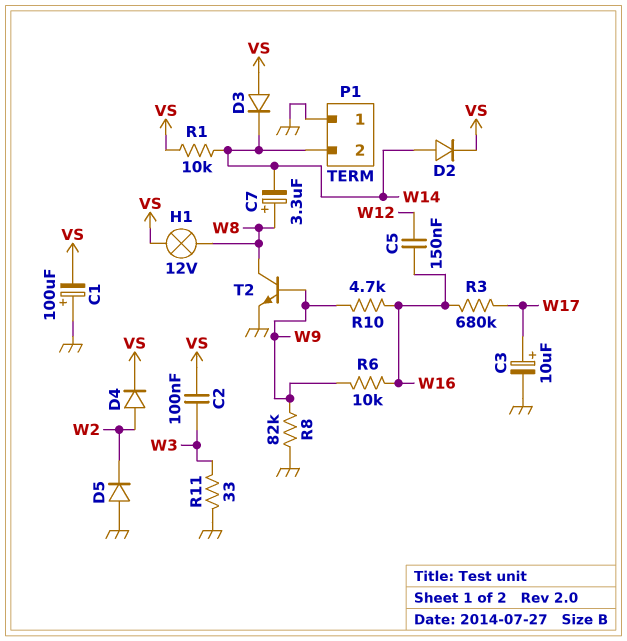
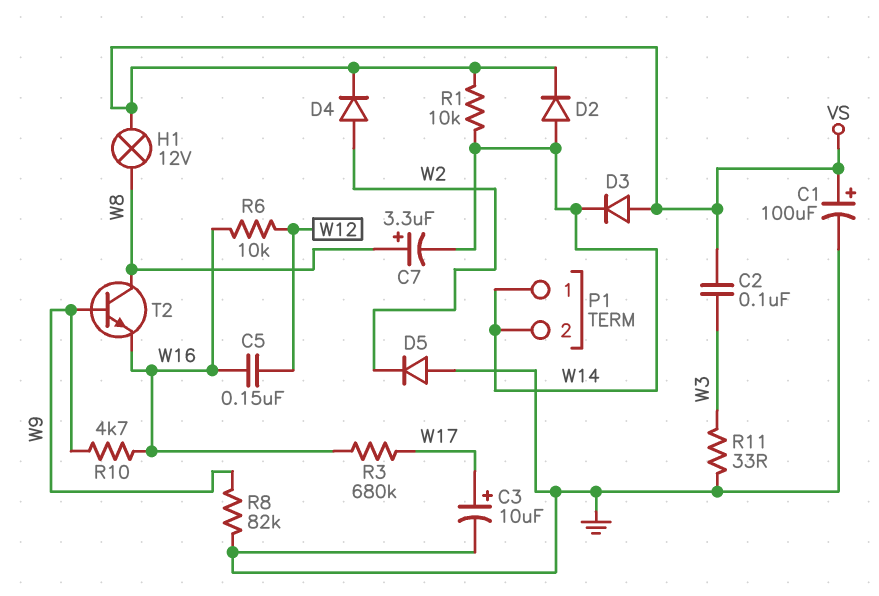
C1: 100uF (plus GND, minus VS) -> 100uF (plus VS, minus GND)
P1 pin 1: GND -> W14
R6: 10k (W9, W16) -> 10k (W12, W16)
T2: NPN (B W9, C W8, E GND) -> NPN (B W9, C W8, E W16)

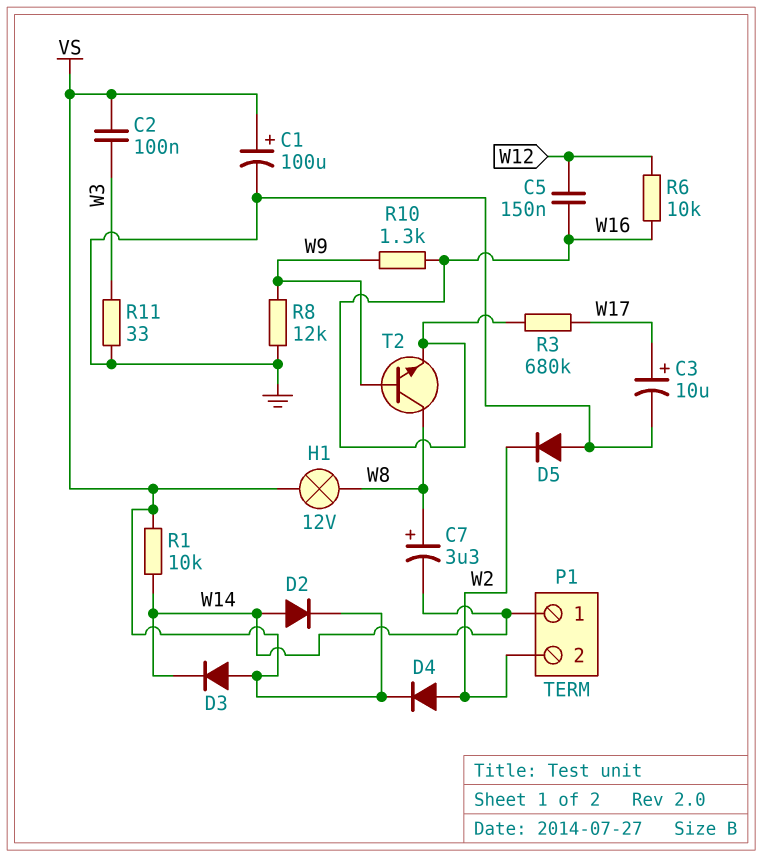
P1 pin 2: W14 -> W2
R8: 82k (GND, W9) -> 12k (GND, W9)
R10: 4.7k (W9, W16) -> 1.3k (W9, W16)

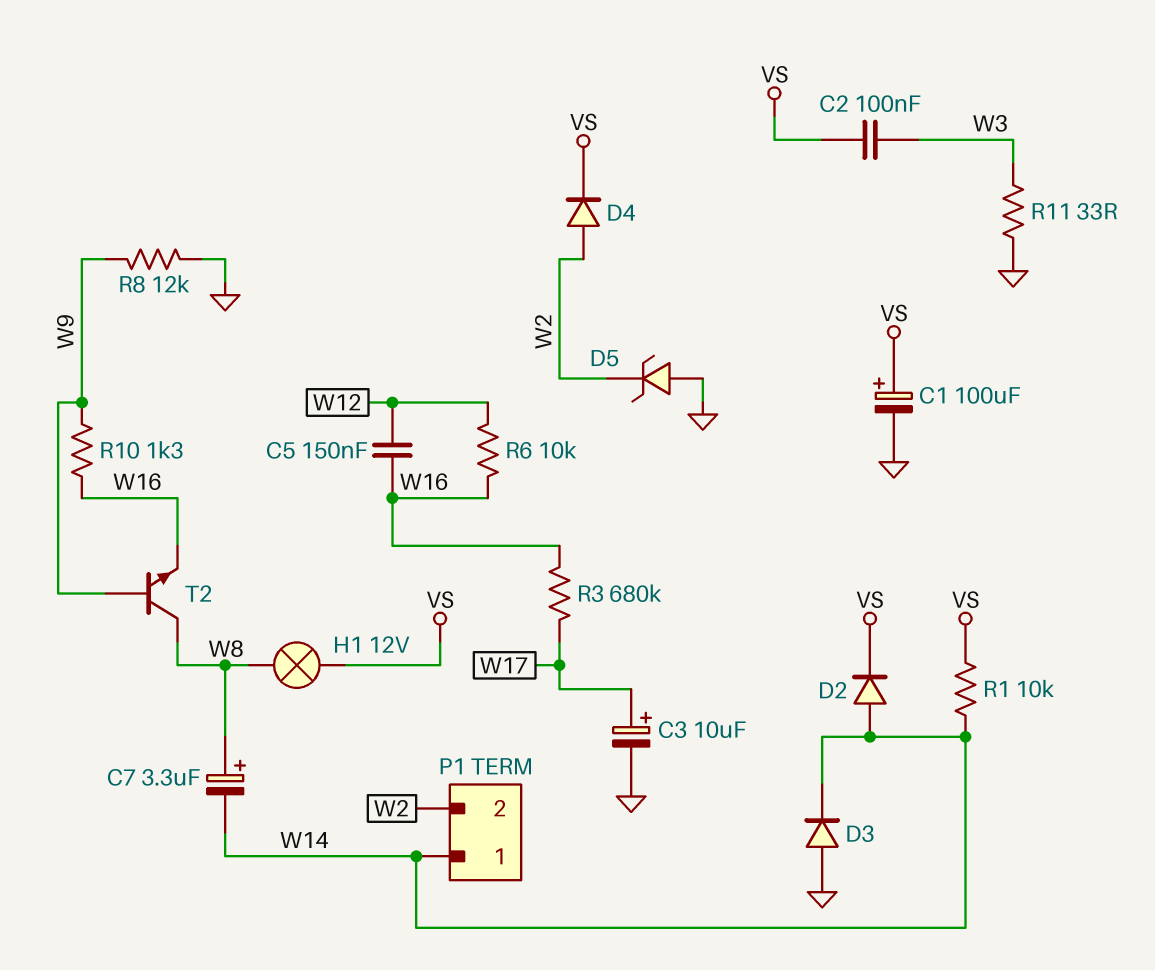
D3: diode (A VS, K W14) -> diode (A GND, K W14)
D5: diode (A GND, K W2) -> zener (A GND, K W2)

